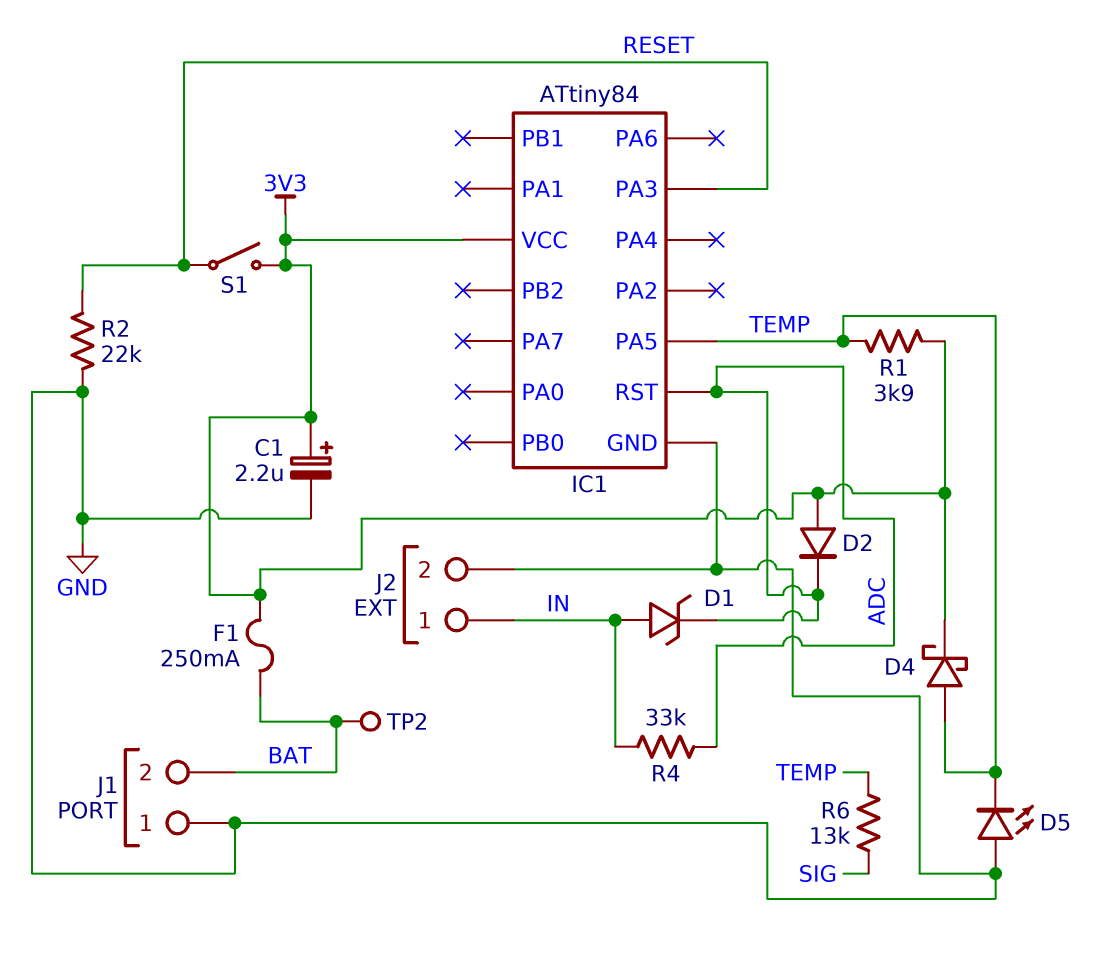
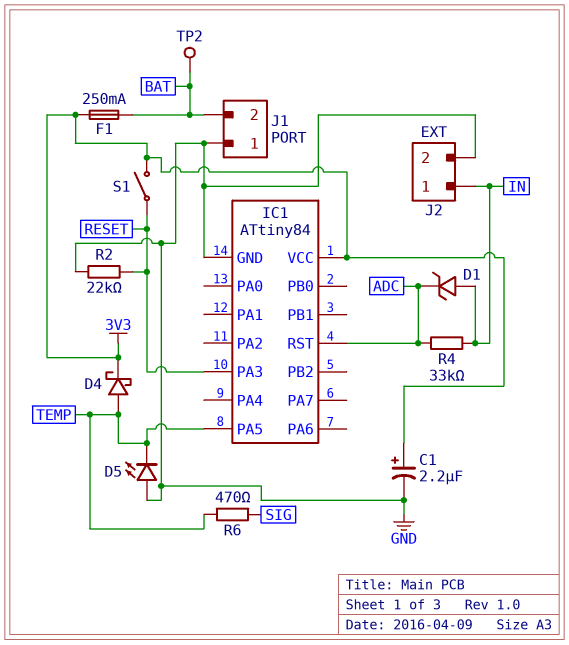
D2: diode (A 3V3, K ADC) -> none
R1: 3.9k (3V3, TEMP) -> none
R6: 13k (SIG, TEMP) -> 470 (SIG, TEMP)

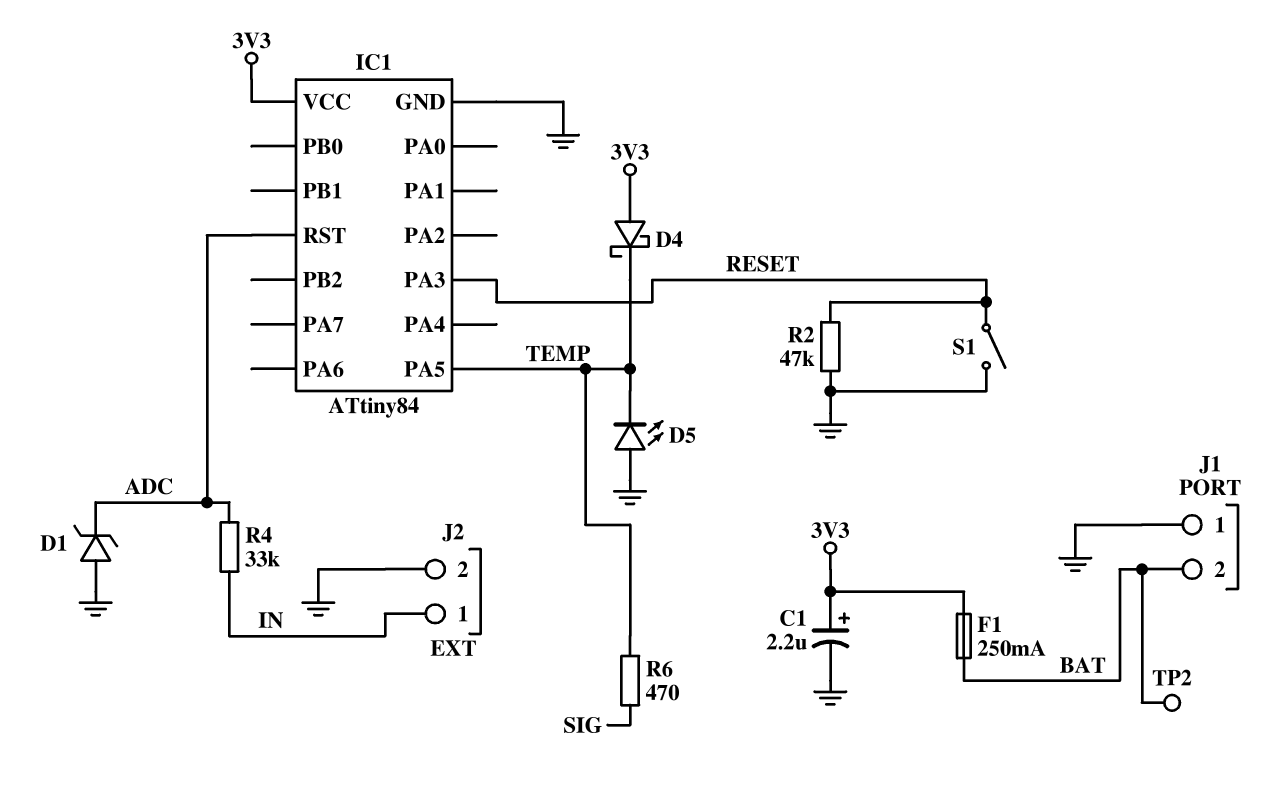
D1: zener (A IN, K ADC) -> zener (A GND, K ADC)
D4: schottky (A TEMP, K 3V3) -> schottky (A 3V3, K TEMP)
R2: 22k (GND, RESET) -> 47k (GND, RESET)
S1: switch (3V3, RESET) -> switch (GND, RESET)

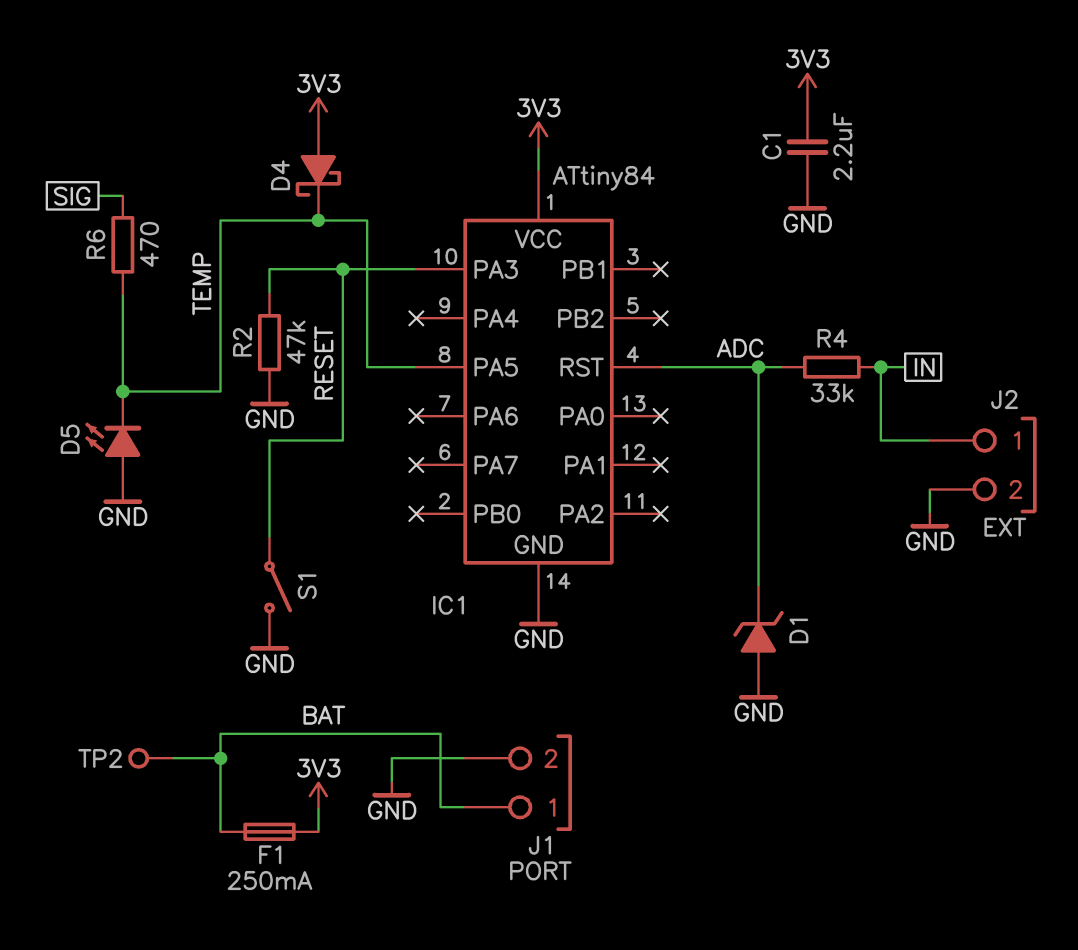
C1: 2.2uF (plus 3V3, minus GND) -> 2.2uF (3V3, GND)
J1 pin 1: GND -> BAT
J1 pin 2: BAT -> GND

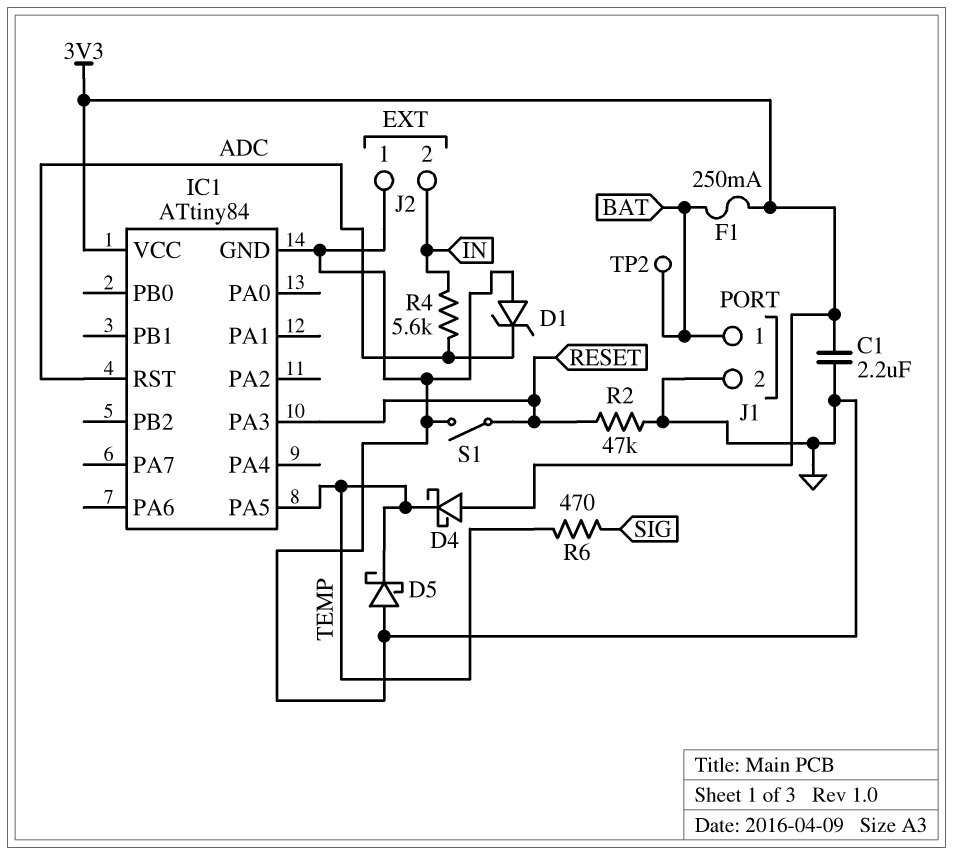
D5: LED (A GND, K TEMP) -> schottky (A GND, K TEMP)
J2 pin 1: IN -> GND
J2 pin 2: GND -> IN
R4: 33k (ADC, IN) -> 5.6k (ADC, IN)

